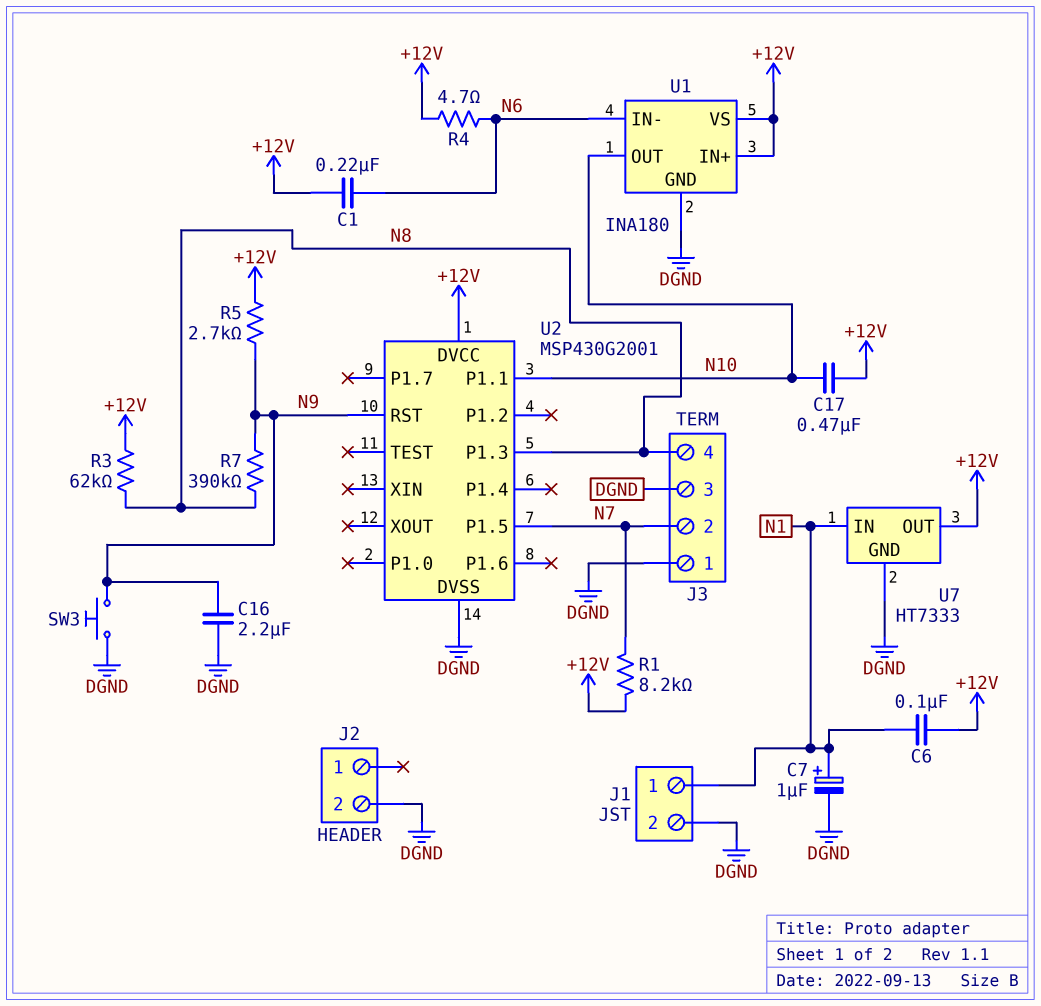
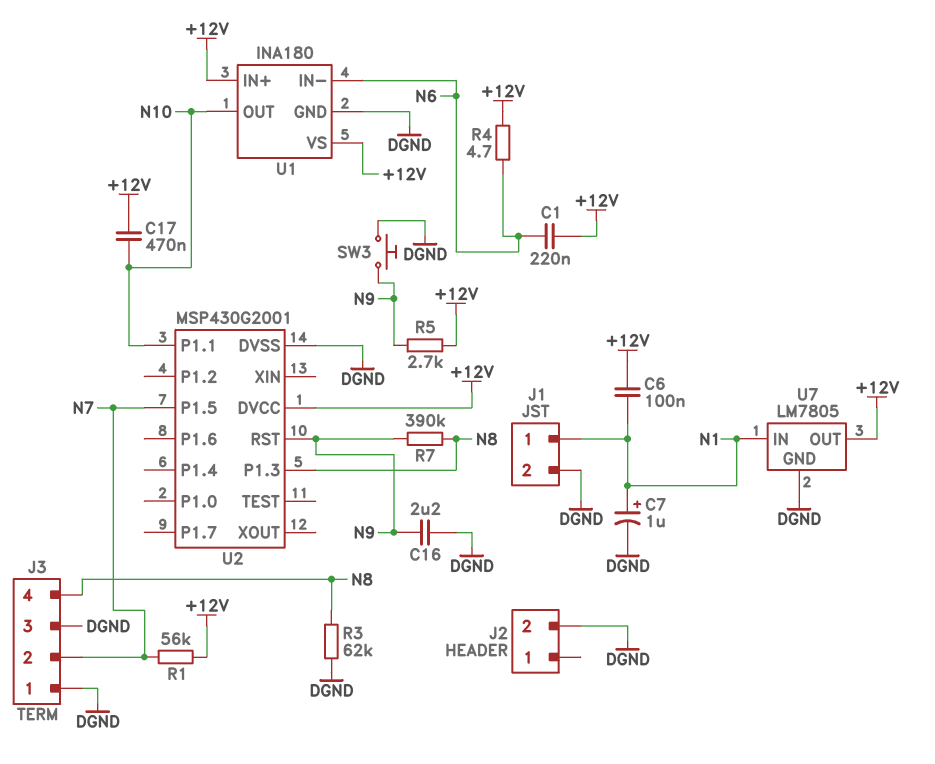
R1: 8.2k (+12V, N7) -> 56k (+12V, N7)
R3: 62k (+12V, N8) -> 62k (DGND, N8)
U7: HT7333 -> LM7805

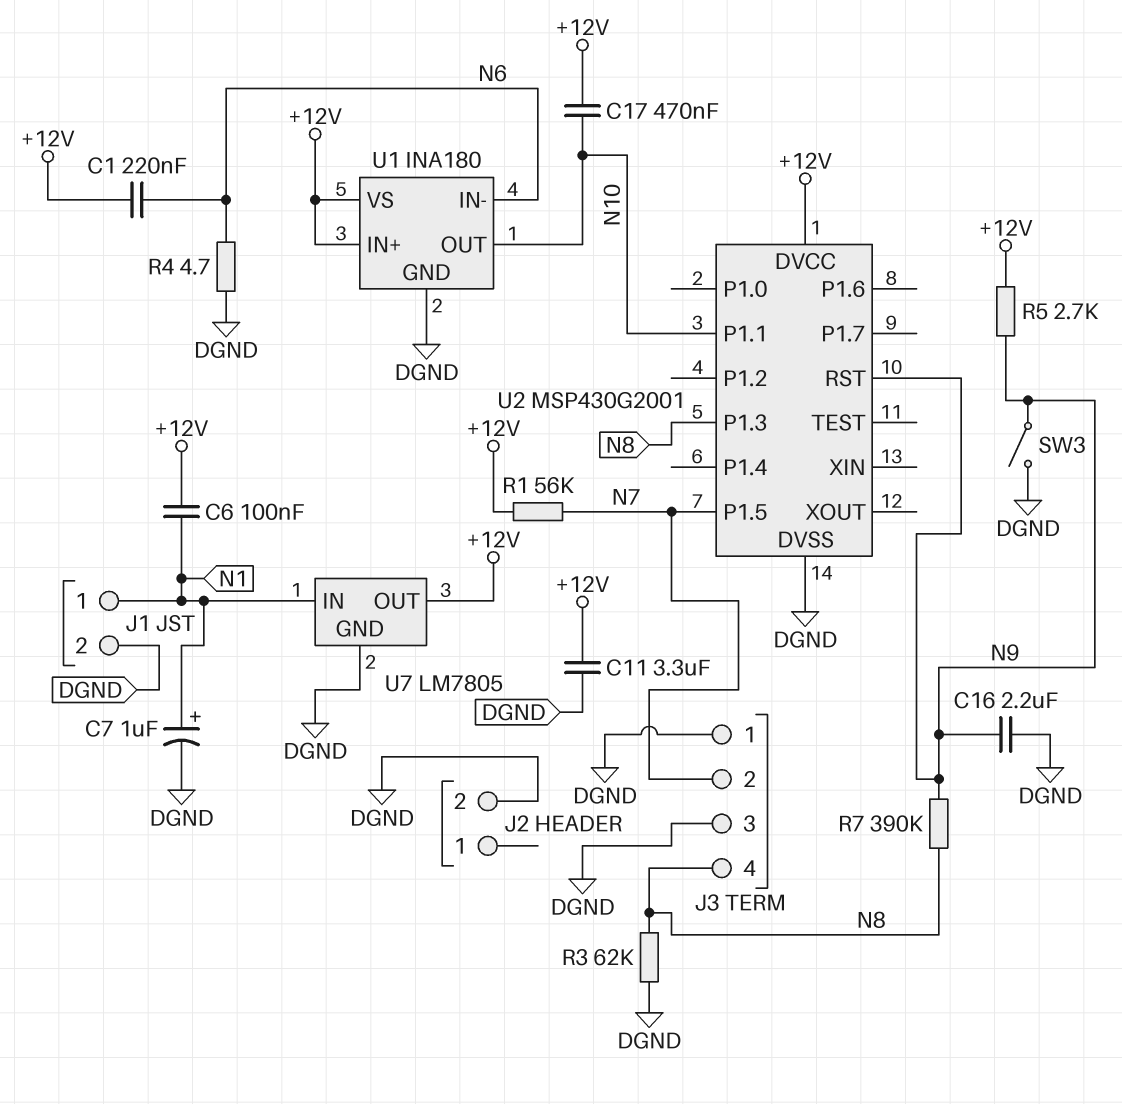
C11: none -> 3.3uF (+12V, DGND)
R4: 4.7 (+12V, N6) -> 4.7 (DGND, N6)
SW3: button (DGND, N9) -> switch (DGND, N9)

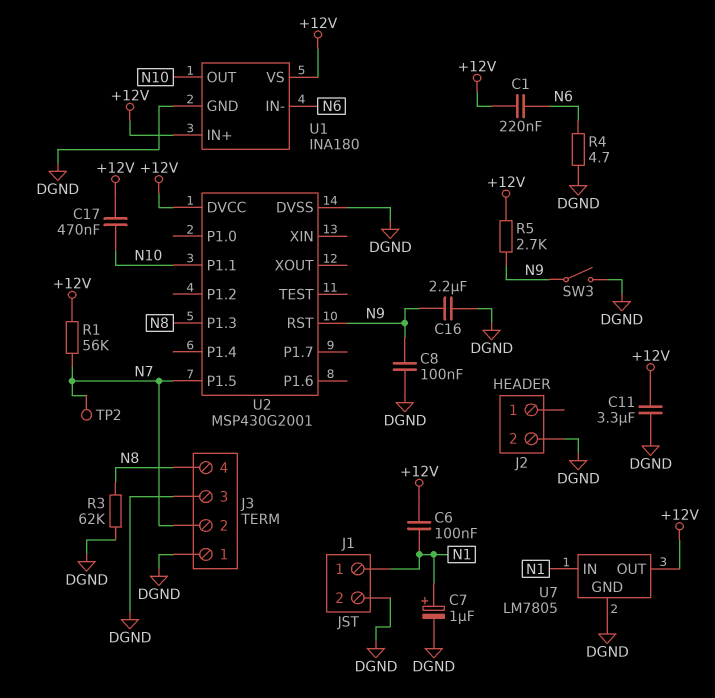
C8: none -> 100nF (DGND, N9)
R7: 390k (N8, N9) -> none
TP2: none -> test point (N7)

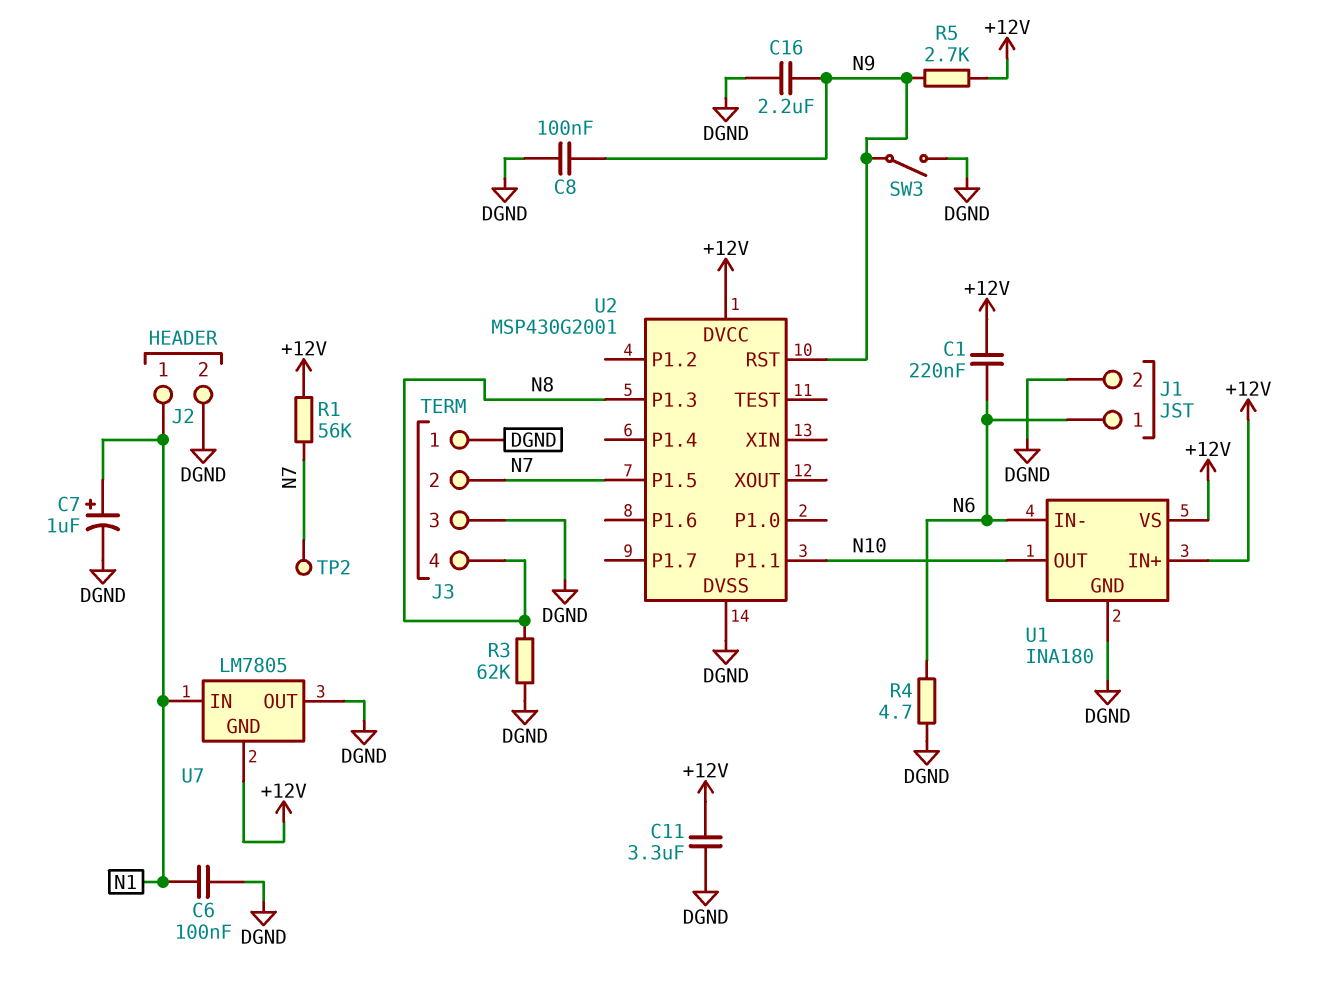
C6: 100nF (+12V, N1) -> 100nF (DGND, N1)
C17: 470nF (+12V, N10) -> none
J1 pin 1: N1 -> N6
J2 pin 1: none -> N1
U7 pin GND: DGND -> +12V
U7 pin OUT: +12V -> DGND

